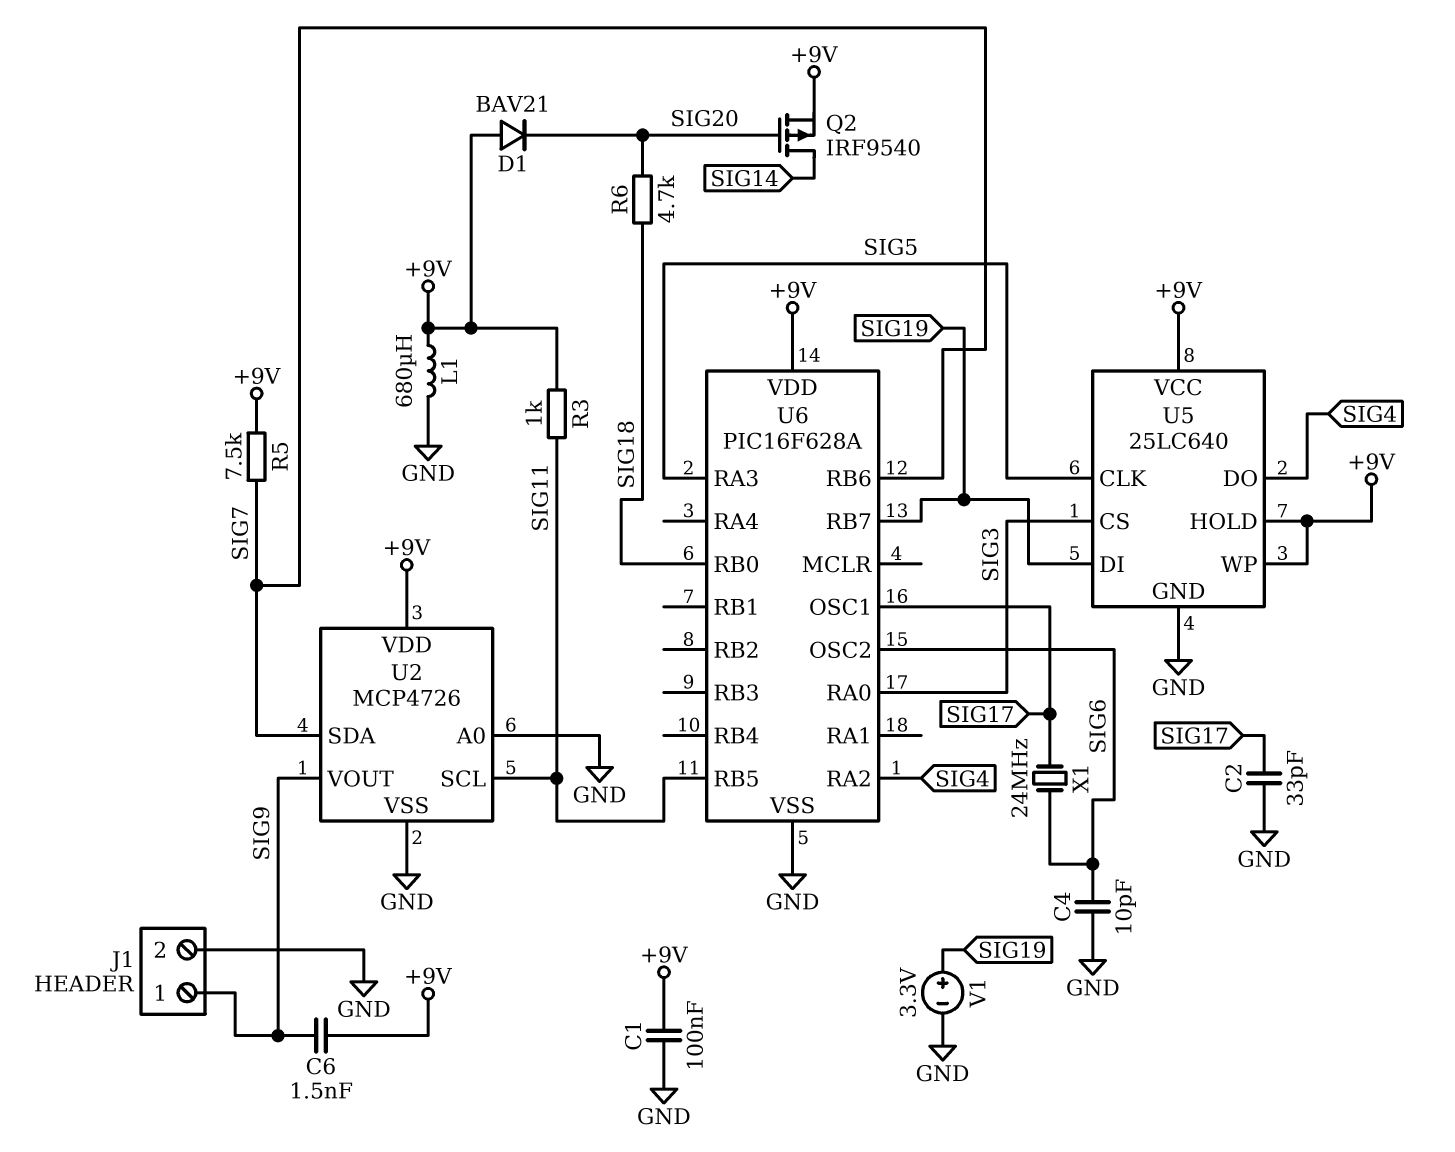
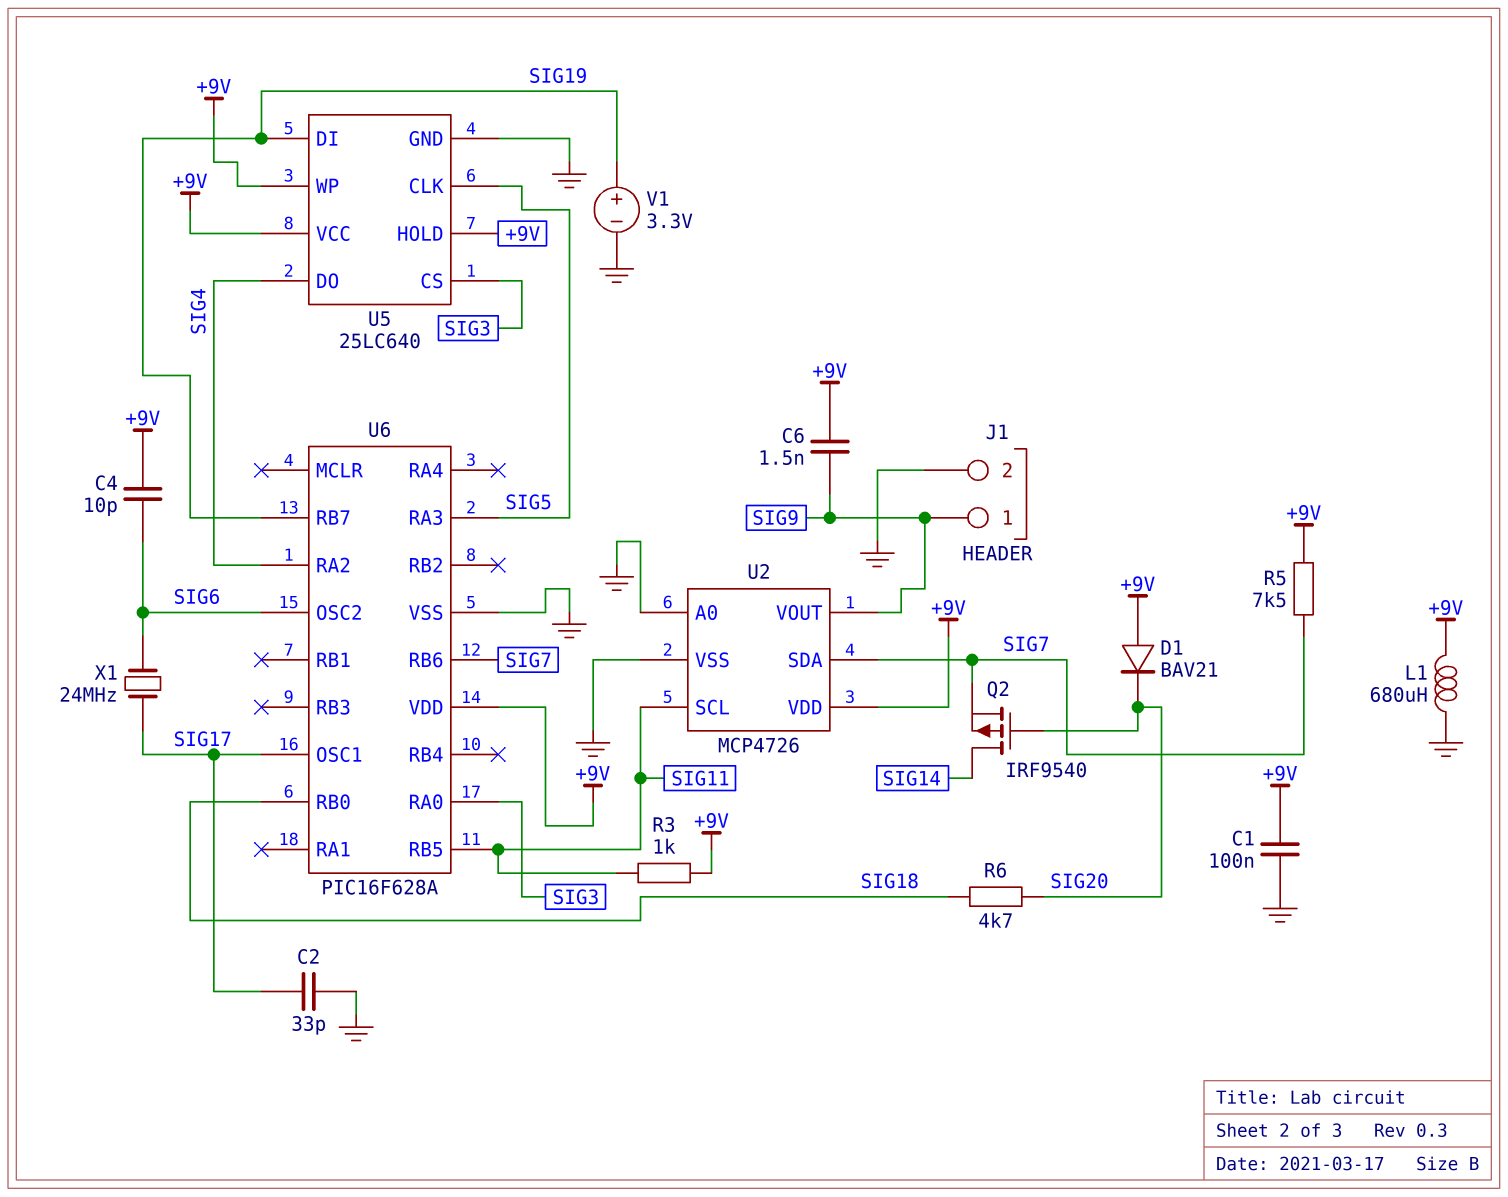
C4: 10pF (GND, SIG6) -> 10pF (+9V, SIG6)
Q2: PMOS IRF9540 (G SIG20, D SIG14, S +9V) -> PMOS IRF9540 (G SIG20, D SIG14, S SIG7)

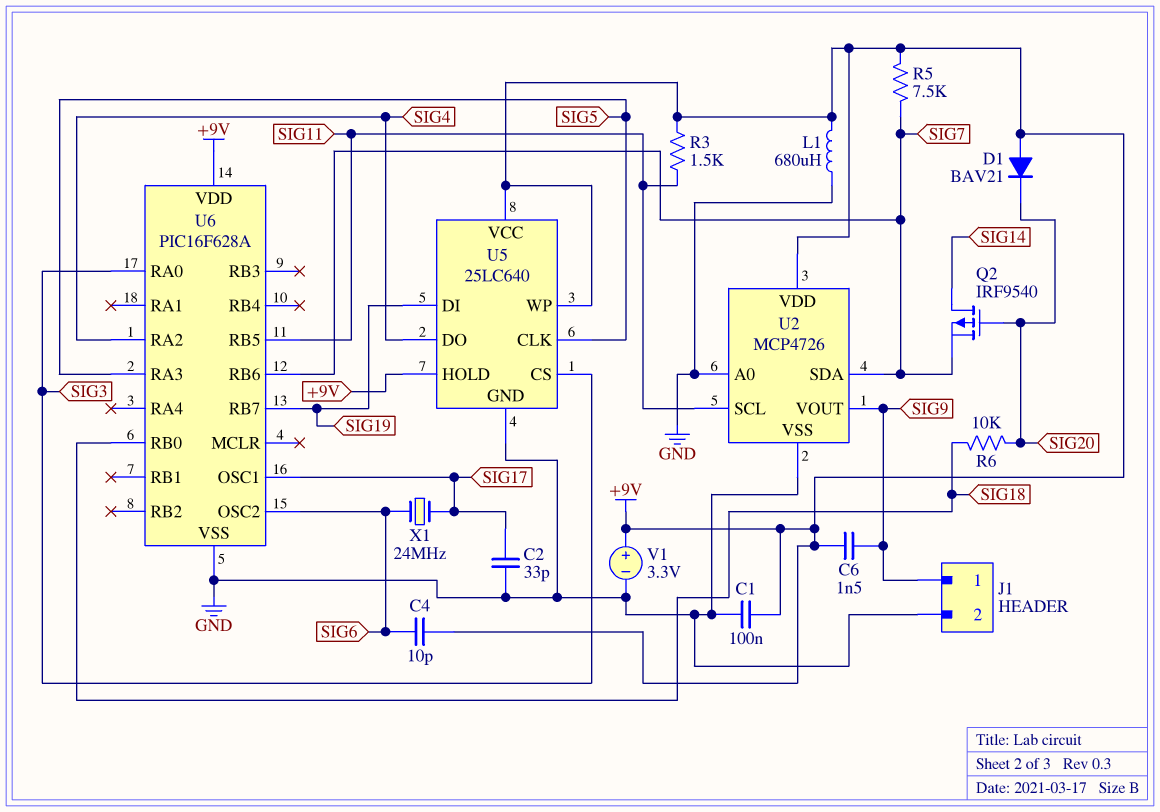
R3: 1k (+9V, SIG11) -> 1.5k (+9V, SIG11)
R6: 4.7k (SIG18, SIG20) -> 10k (SIG18, SIG20)
V1: 3.3V (plus SIG19, minus GND) -> 3.3V (plus +9V, minus GND)

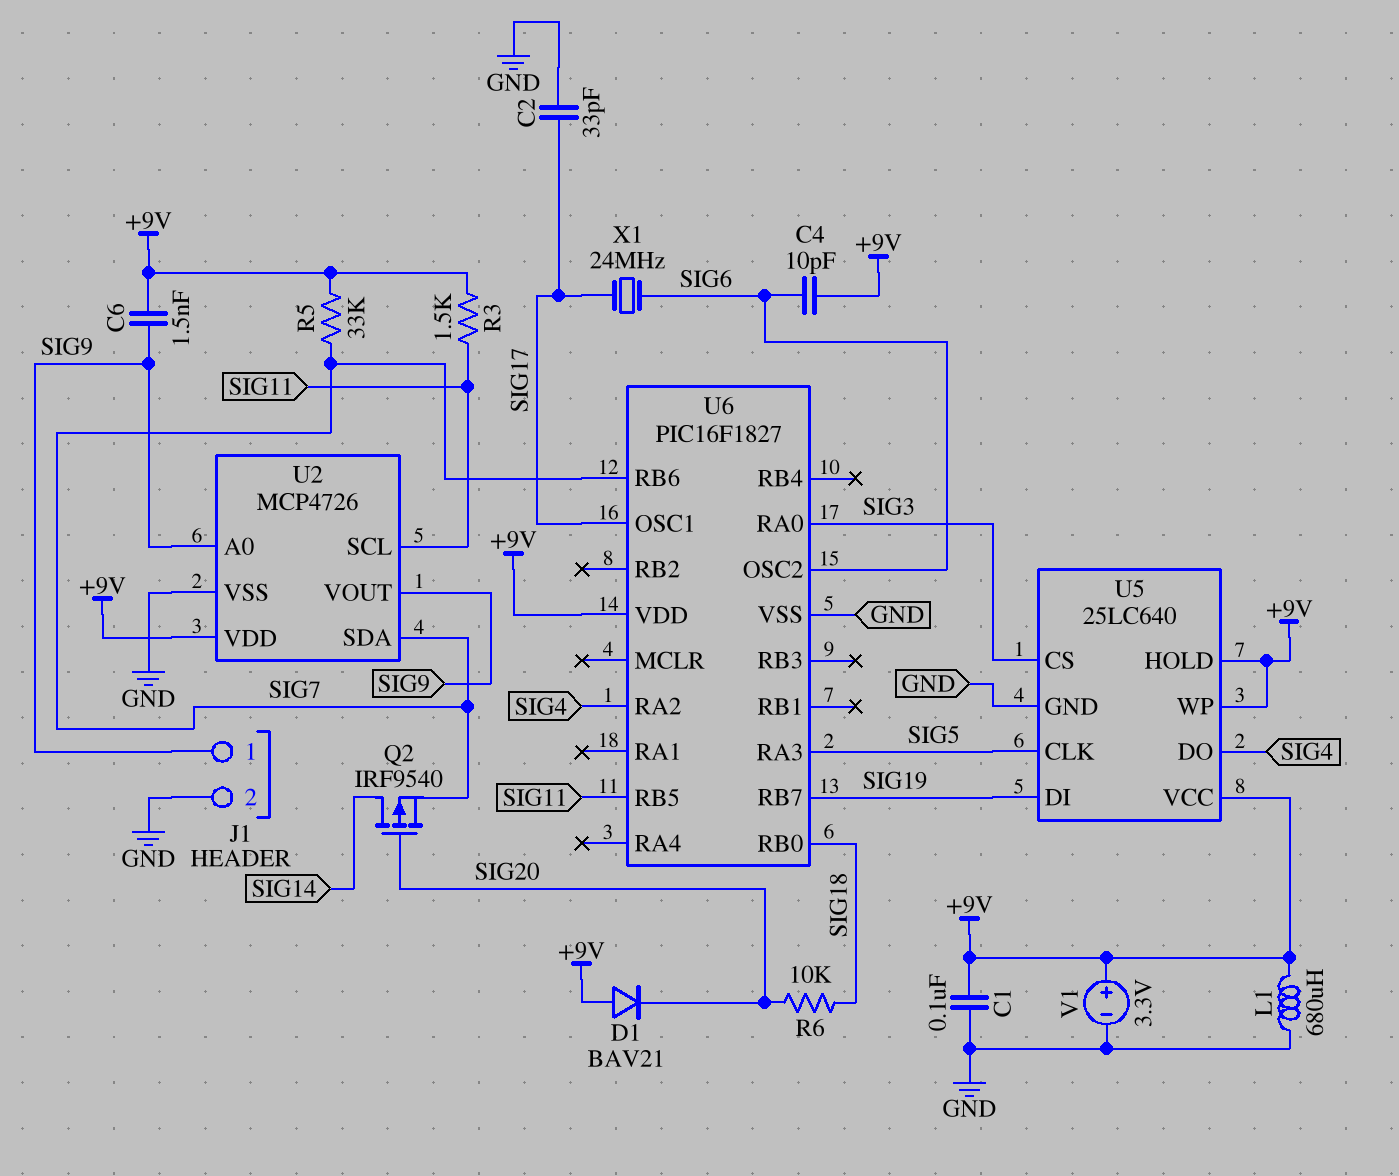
R5: 7.5k (+9V, SIG7) -> 33k (+9V, SIG7)
U2 pin A0: GND -> SIG9
U6: PIC16F628A -> PIC16F1827

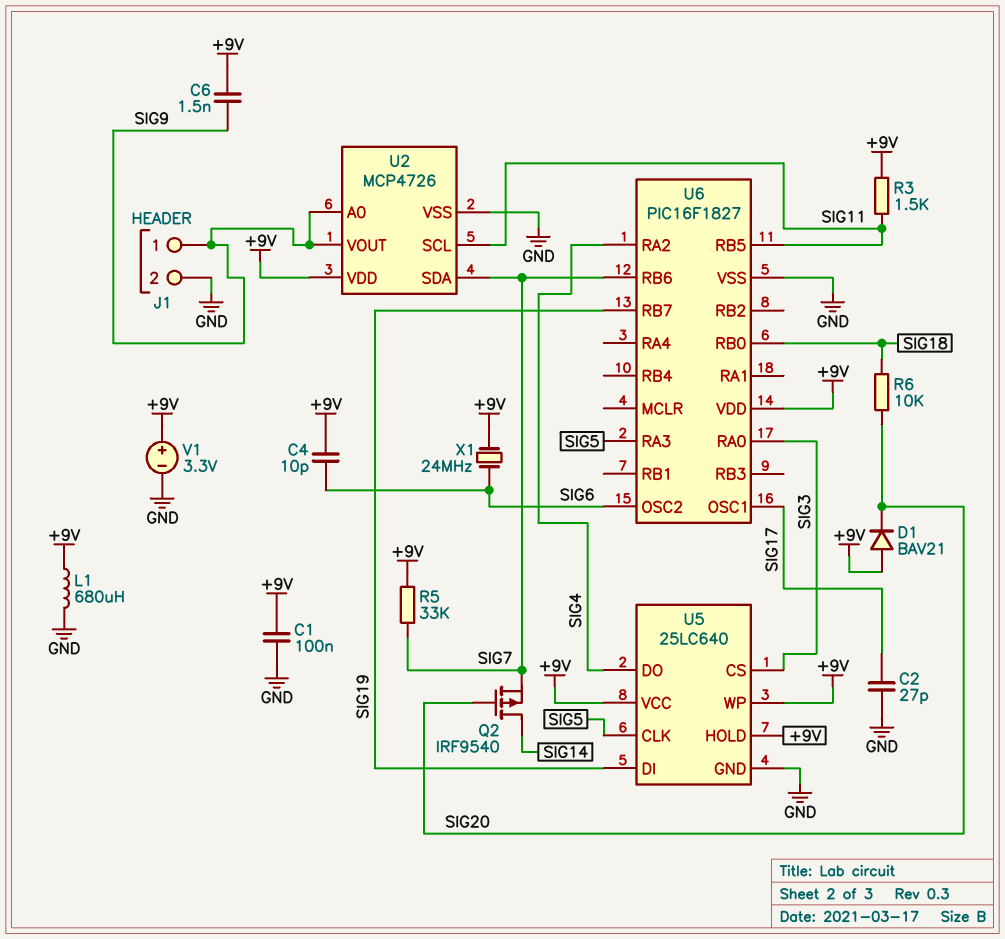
C2: 33pF (GND, SIG17) -> 27pF (GND, SIG17)
X1: 24MHz (SIG6, SIG17) -> 24MHz (+9V, SIG6)

